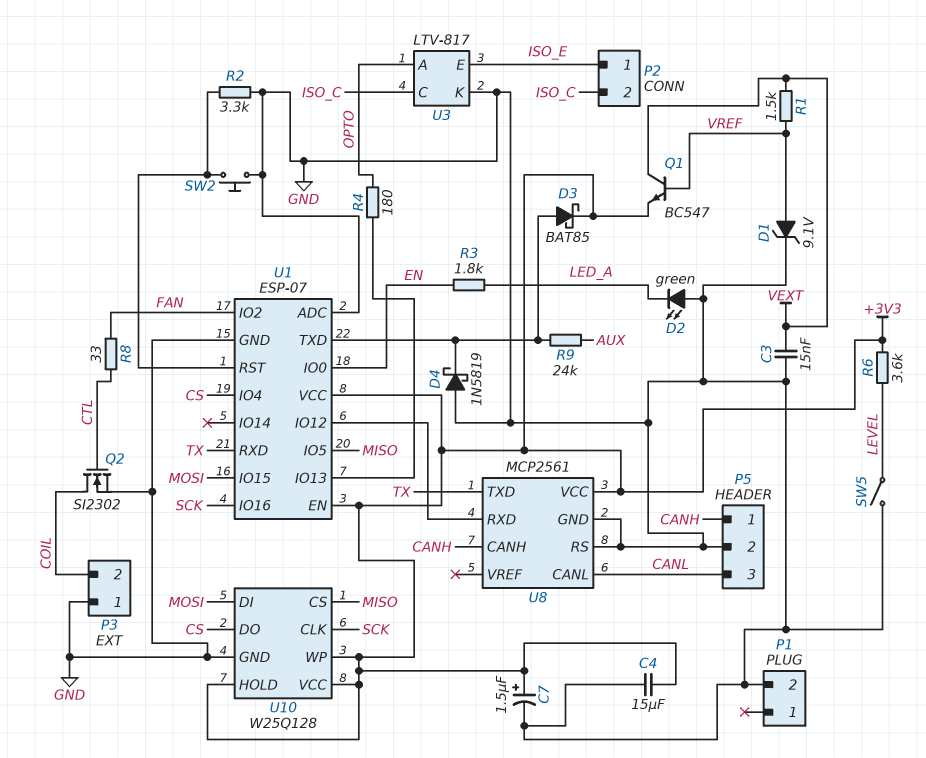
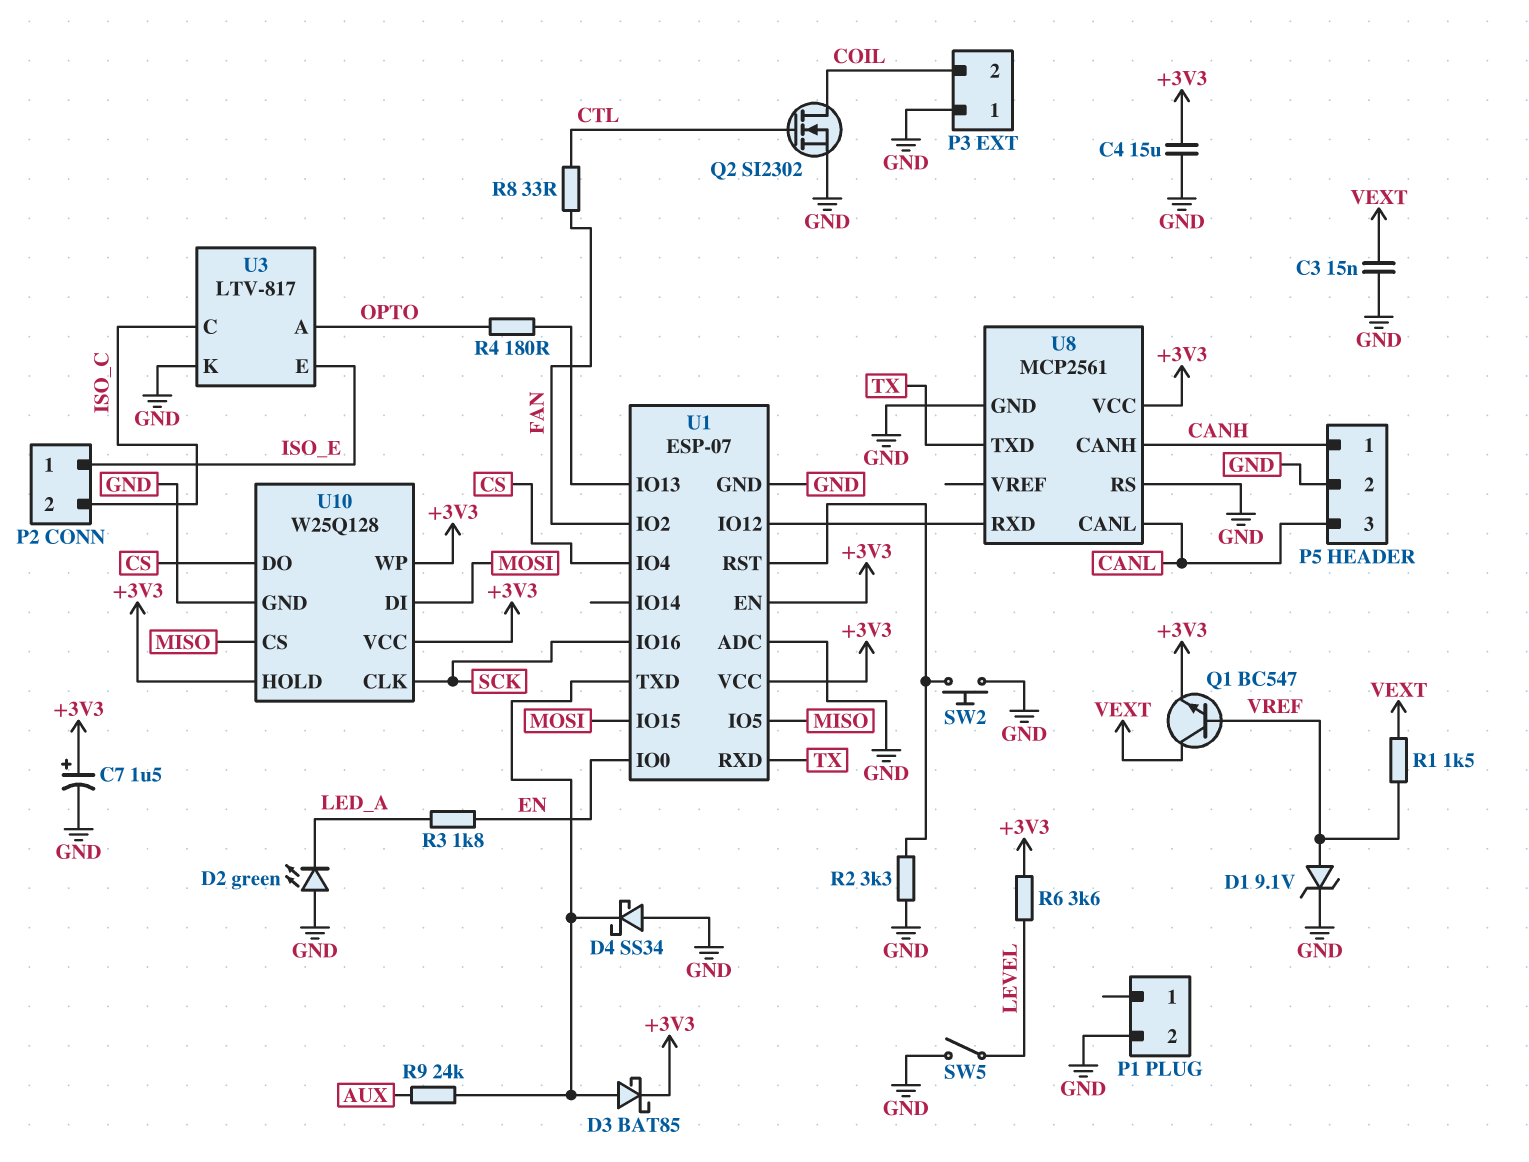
D4: schottky 1N5819 (A GND, K U1/TXD) -> schottky SS34 (A GND, K U1/TXD)

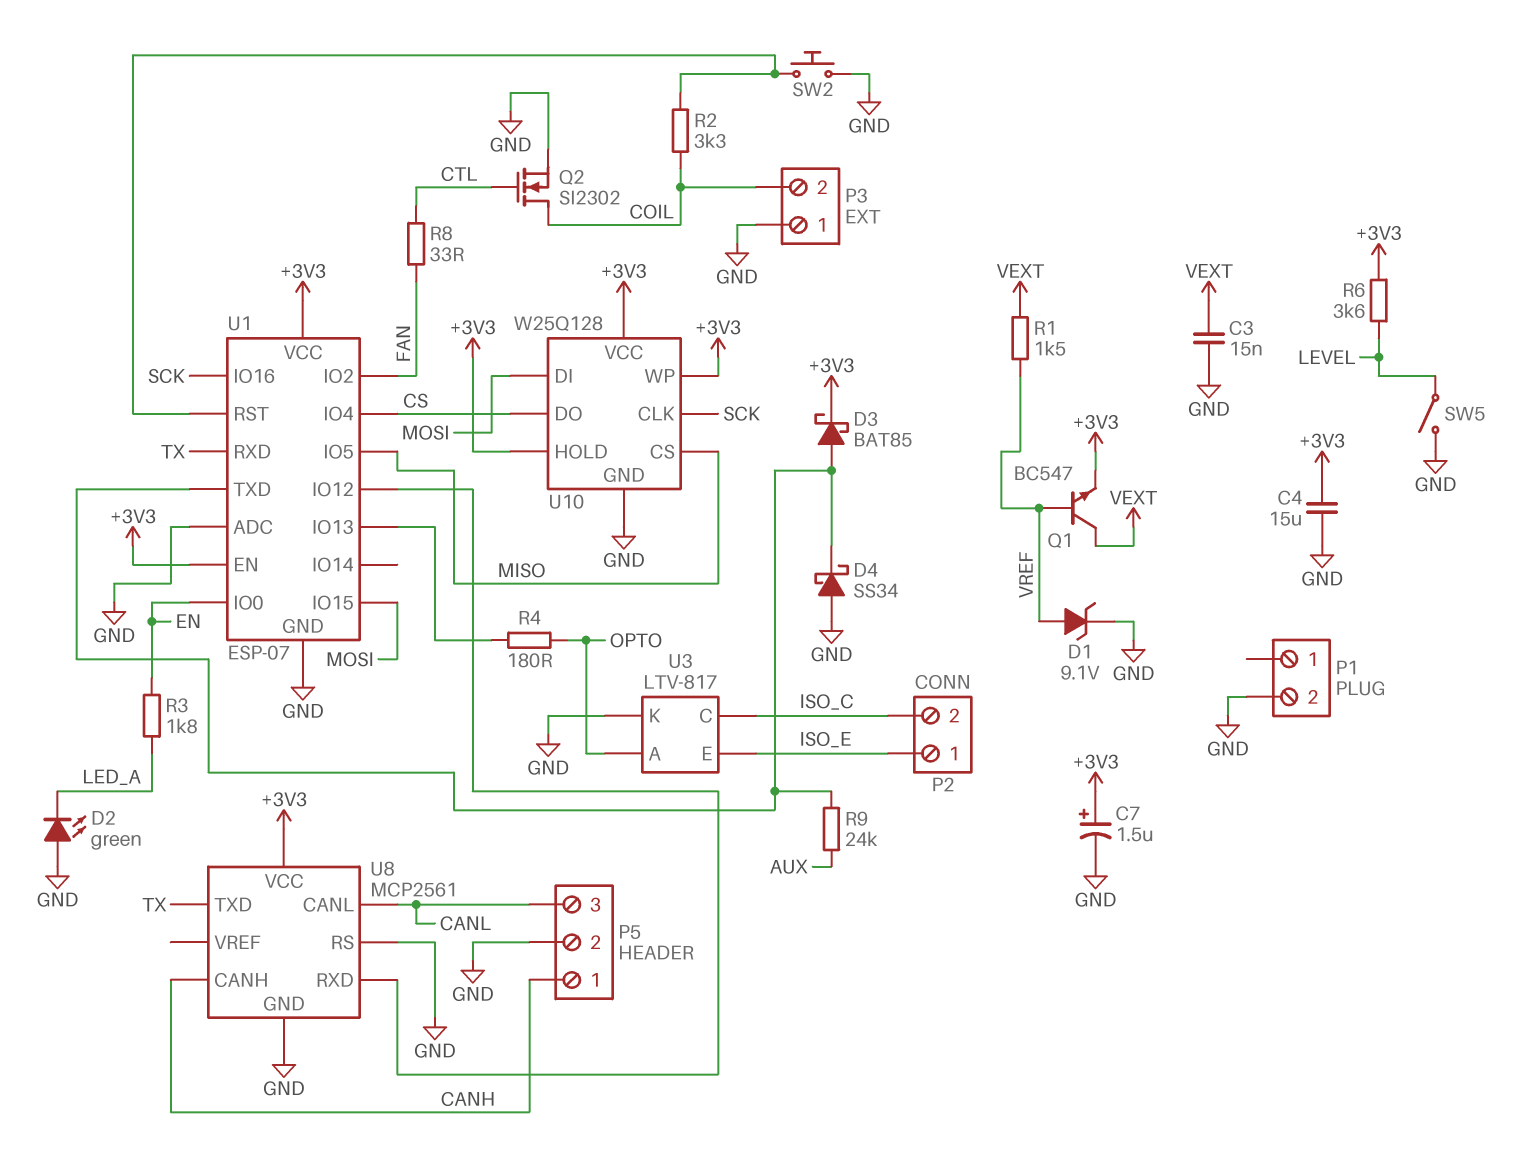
R2: 3.3k (GND, U1/RST) -> 3.3k (COIL, U1/RST)

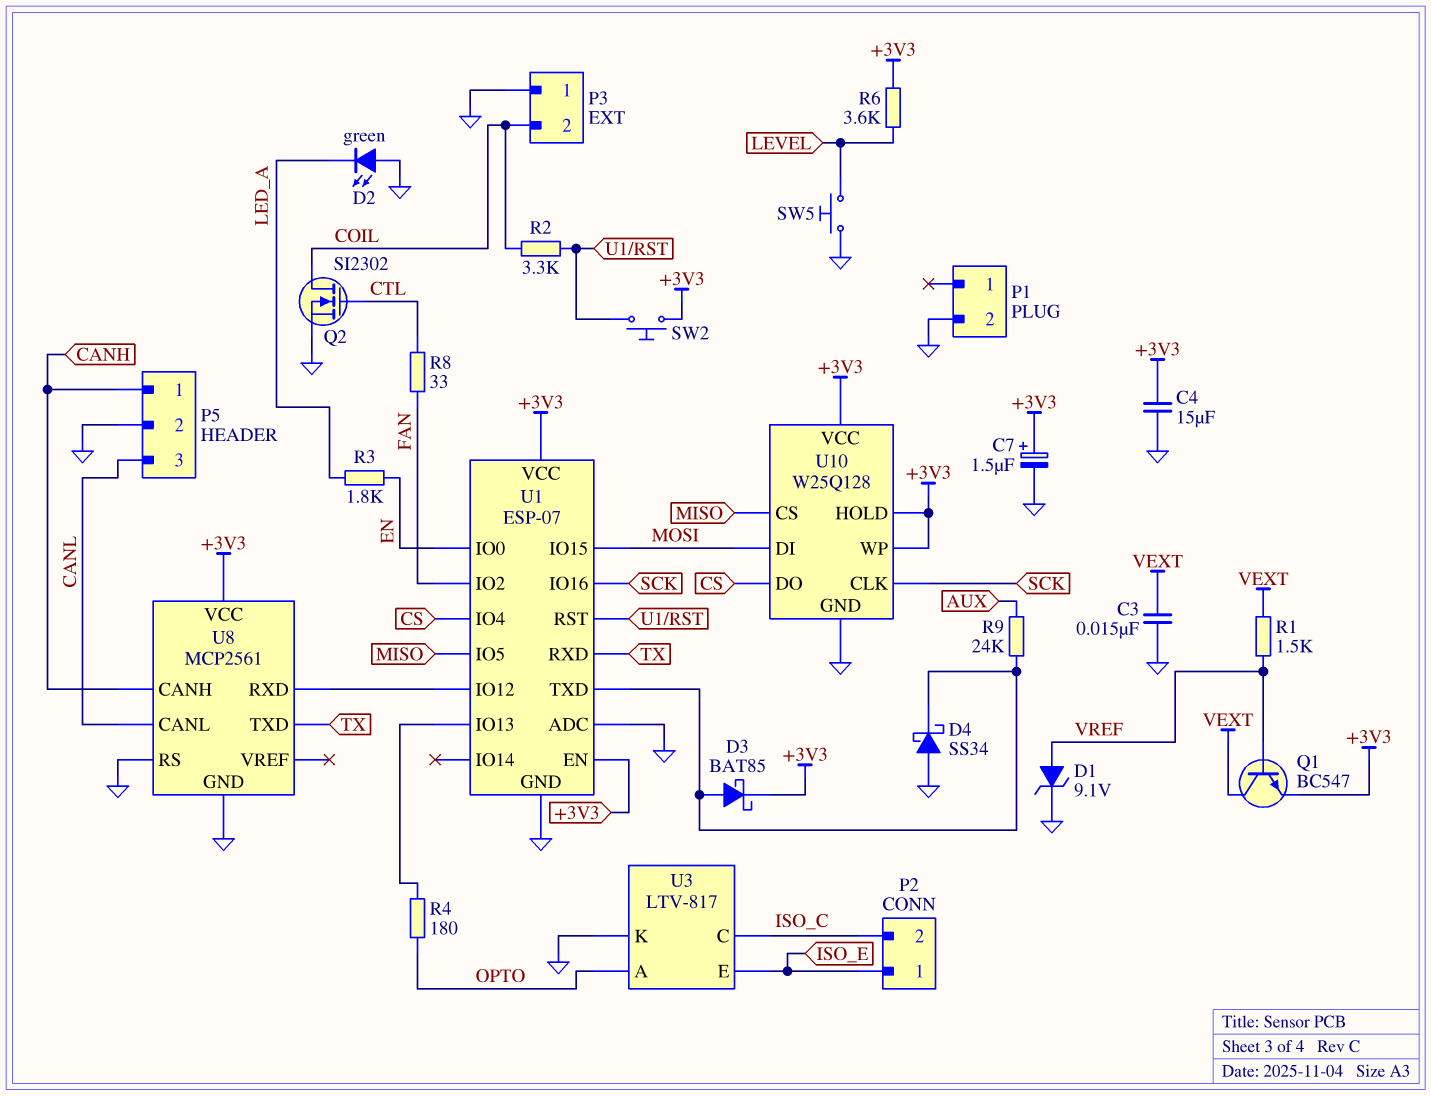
SW2: button (GND, U1/RST) -> button (+3V3, U1/RST)
SW5: switch (GND, LEVEL) -> button (GND, LEVEL)

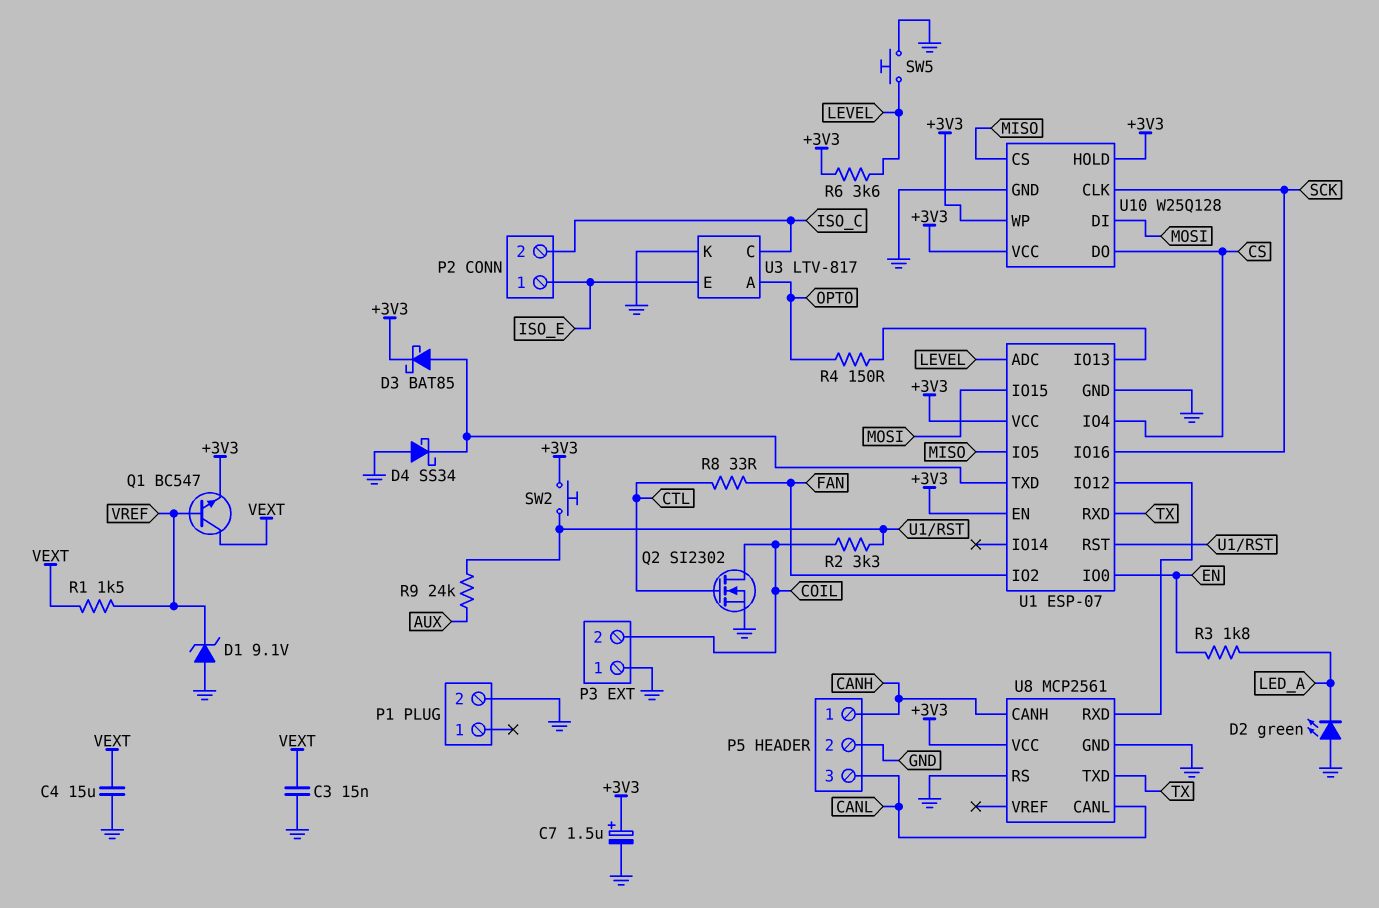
C4: 15uF (+3V3, GND) -> 15uF (GND, VEXT)
D1: zener 9.1V (A VREF, K GND) -> zener 9.1V (A GND, K VREF)
R4: 180 (OPTO, U1/IO13) -> 150 (OPTO, U1/IO13)
R9: 24k (AUX, U1/TXD) -> 24k (AUX, U1/RST)
U1 pin ADC: GND -> LEVEL

